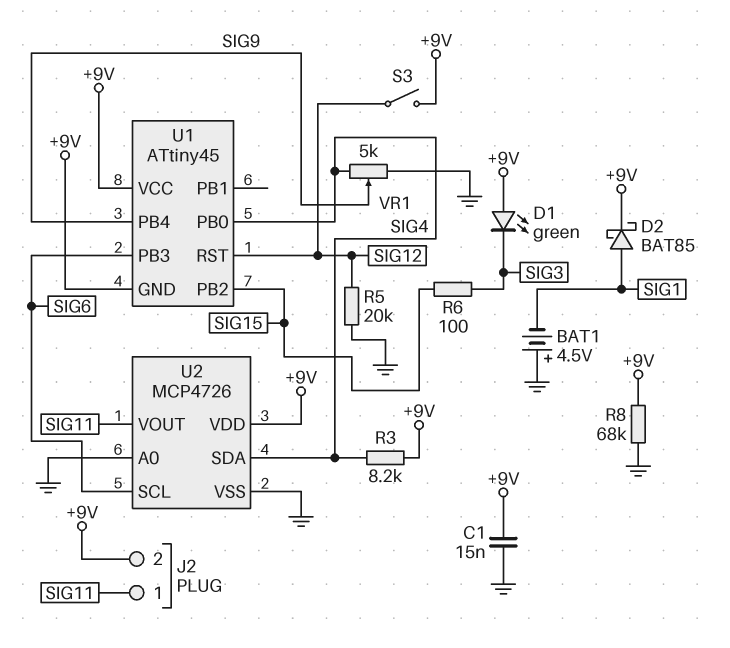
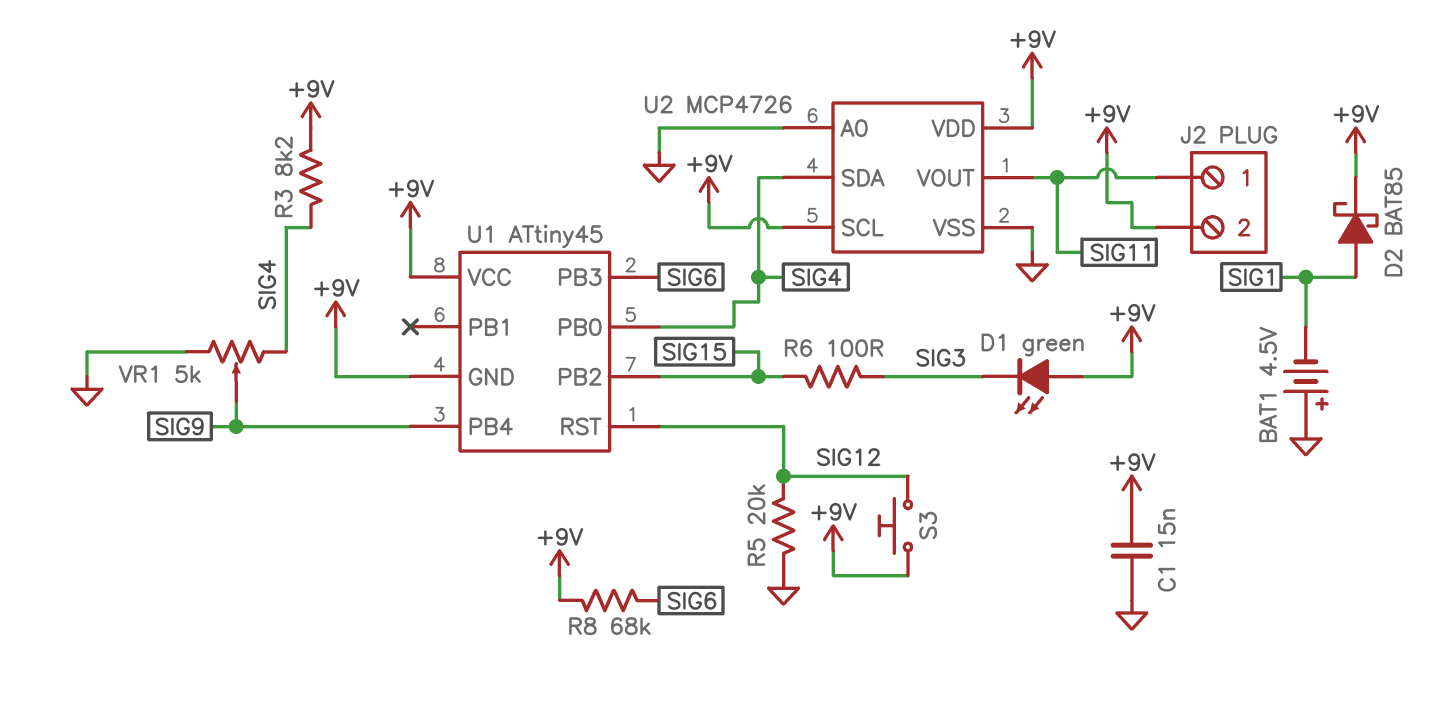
R8: 68k (+9V, GND) -> 68k (+9V, SIG6)
S3: switch (+9V, SIG12) -> button (+9V, SIG12)
U2 pin SCL: SIG6 -> +9V

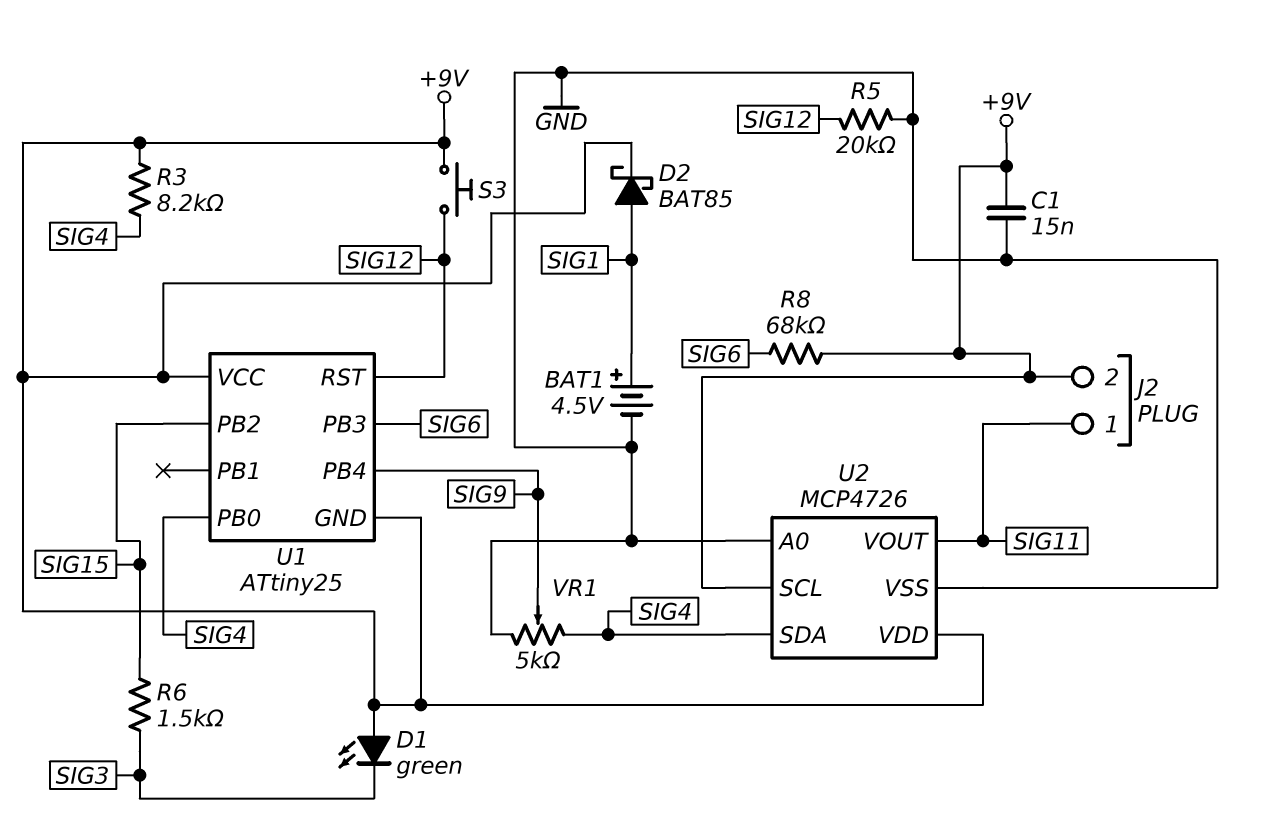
BAT1: 4.5V (plus GND, minus SIG1) -> 4.5V (plus SIG1, minus GND)
R6: 100 (SIG3, SIG15) -> 1.5k (SIG3, SIG15)
U1: ATtiny45 -> ATtiny25

